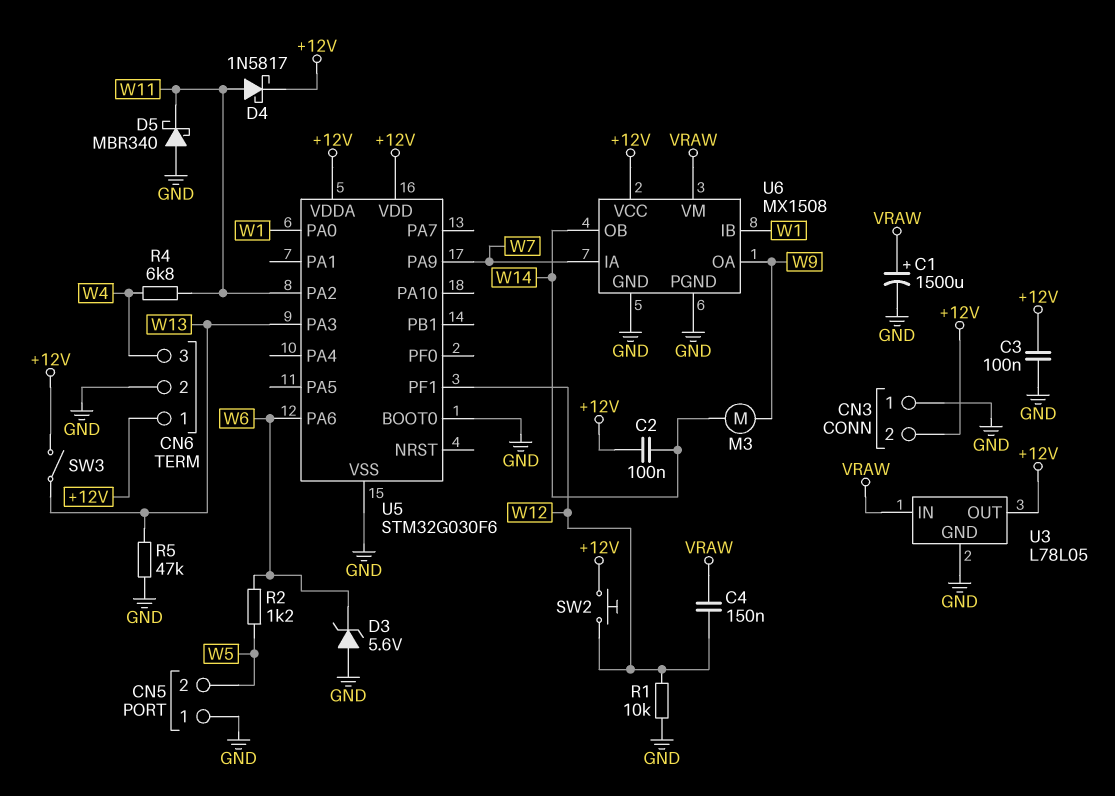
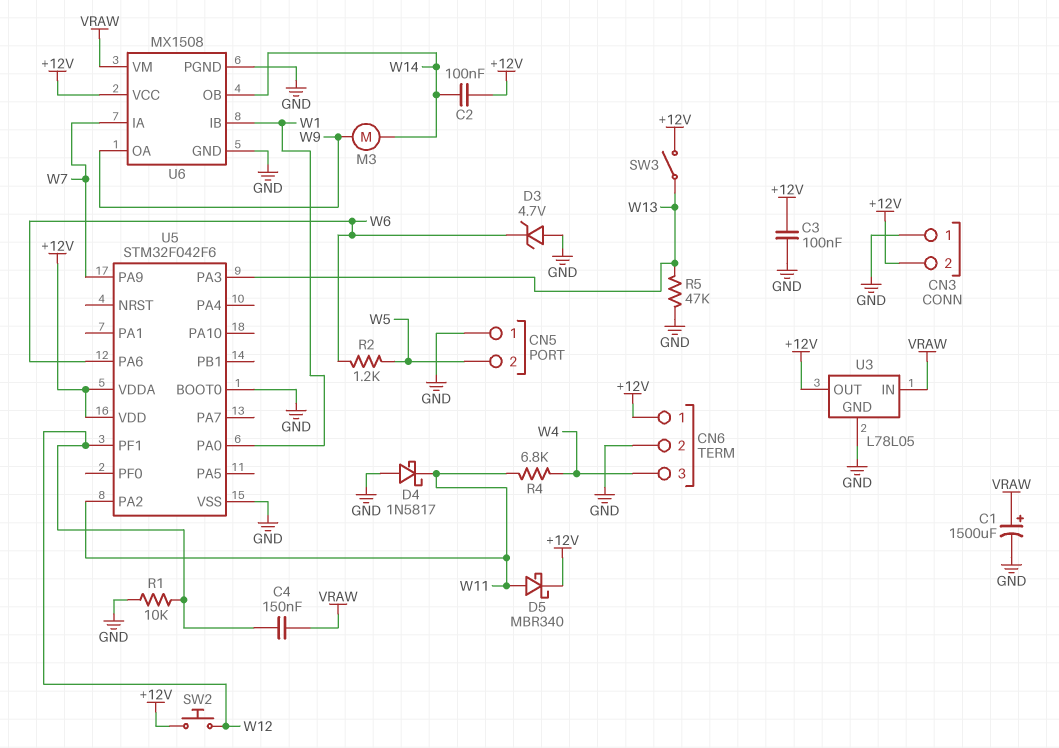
D3: zener 5.6V (A GND, K W6) -> zener 4.7V (A GND, K W6)
D4: schottky 1N5817 (A W11, K +12V) -> schottky 1N5817 (A GND, K W11)
D5: schottky MBR340 (A GND, K W11) -> schottky MBR340 (A W11, K +12V)
U5: STM32G030F6 -> STM32F042F6

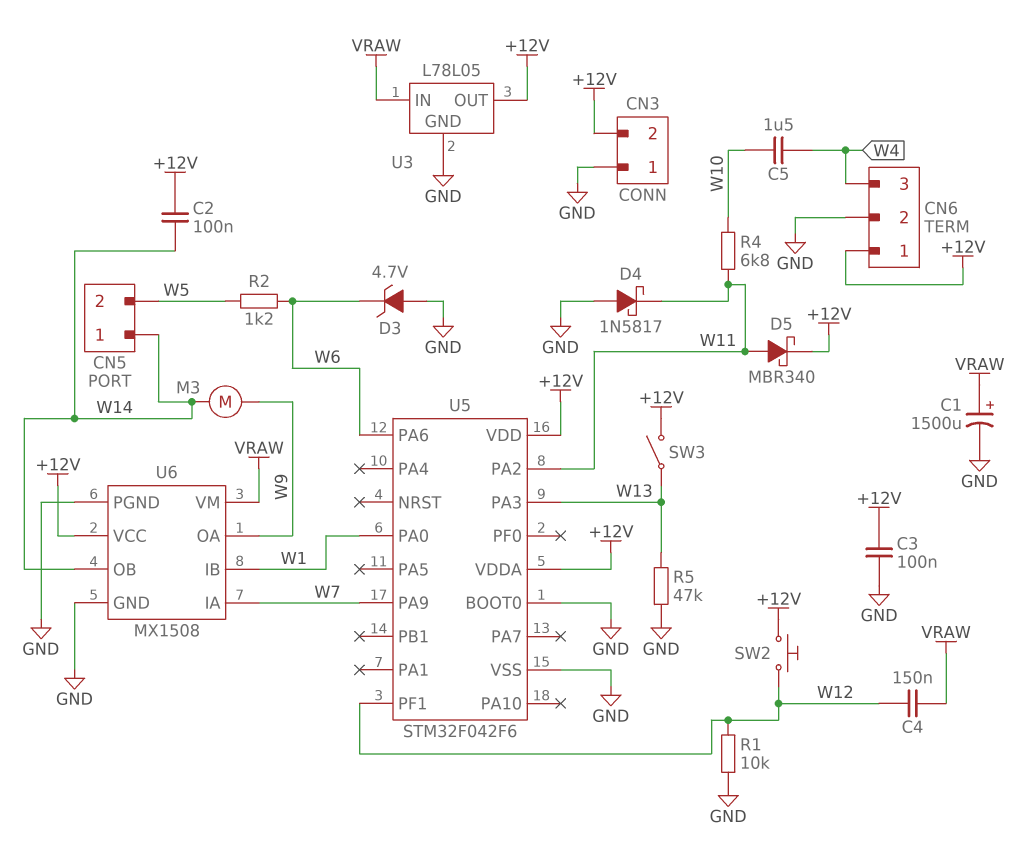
C5: none -> 1.5uF (W4, W10)
CN5 pin 1: GND -> W14
R4: 6.8k (W4, W11) -> 6.8k (W10, W11)

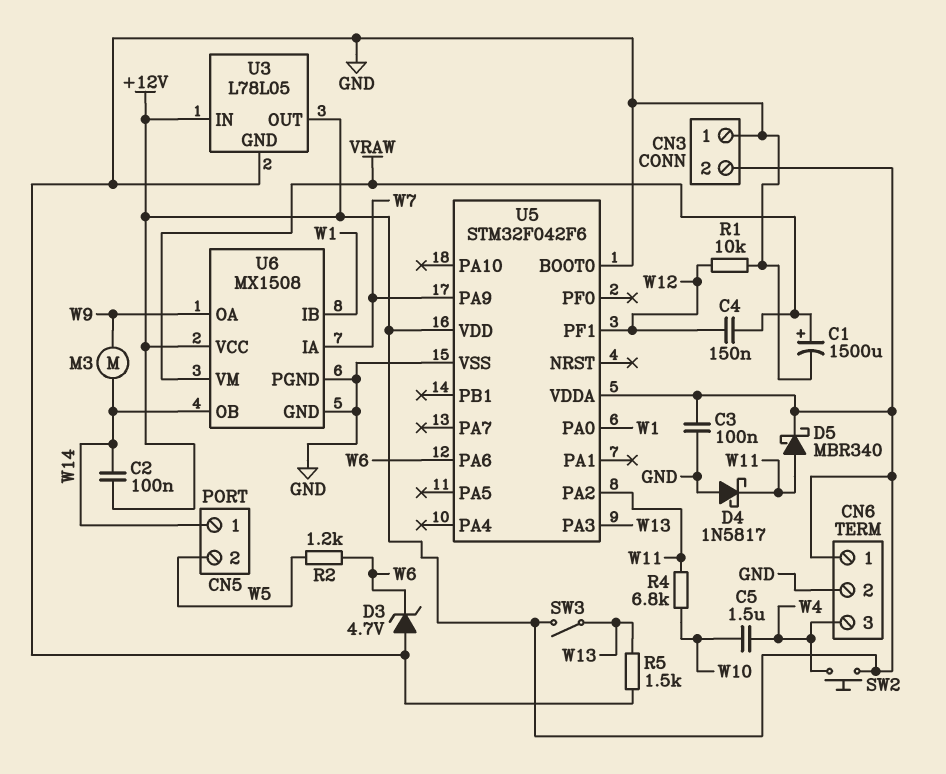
R5: 47k (GND, W13) -> 1.5k (GND, W13)
SW2: button (+12V, W12) -> button (+12V, W4)
U3 pin IN: VRAW -> +12V

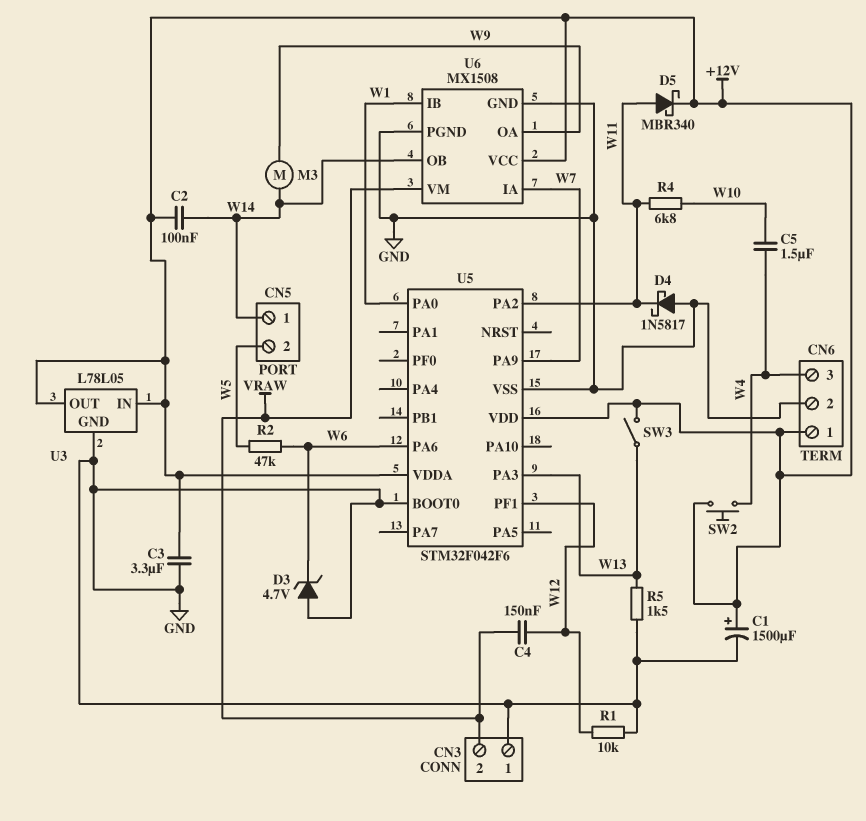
C1: 1500uF (plus VRAW, minus GND) -> 1500uF (plus +12V, minus GND)
C3: 100nF (+12V, GND) -> 3.3uF (+12V, GND)
CN3 pin 2: +12V -> VRAW
R2: 1.2k (W5, W6) -> 47k (W5, W6)

